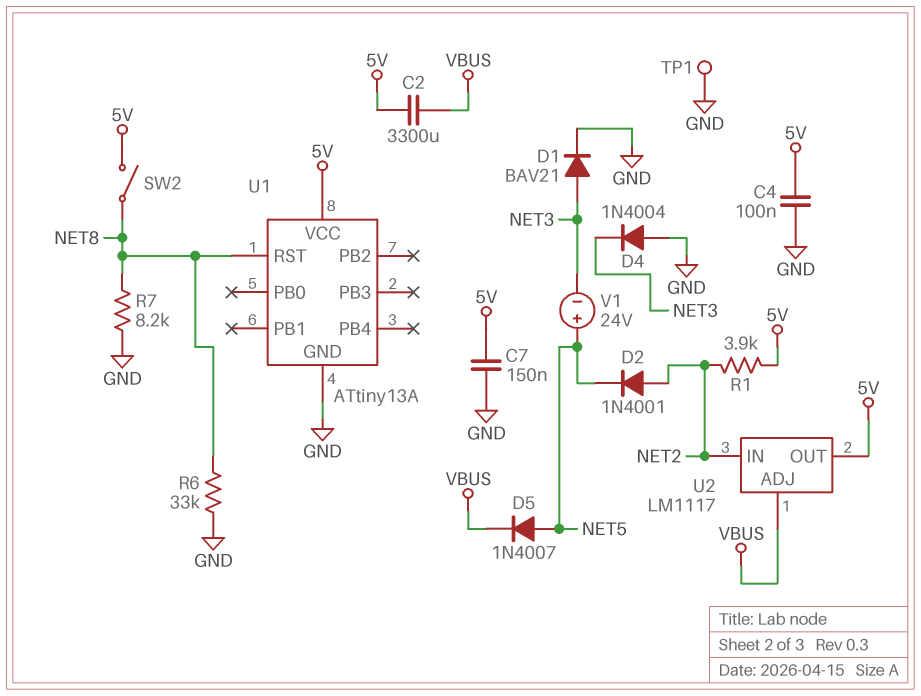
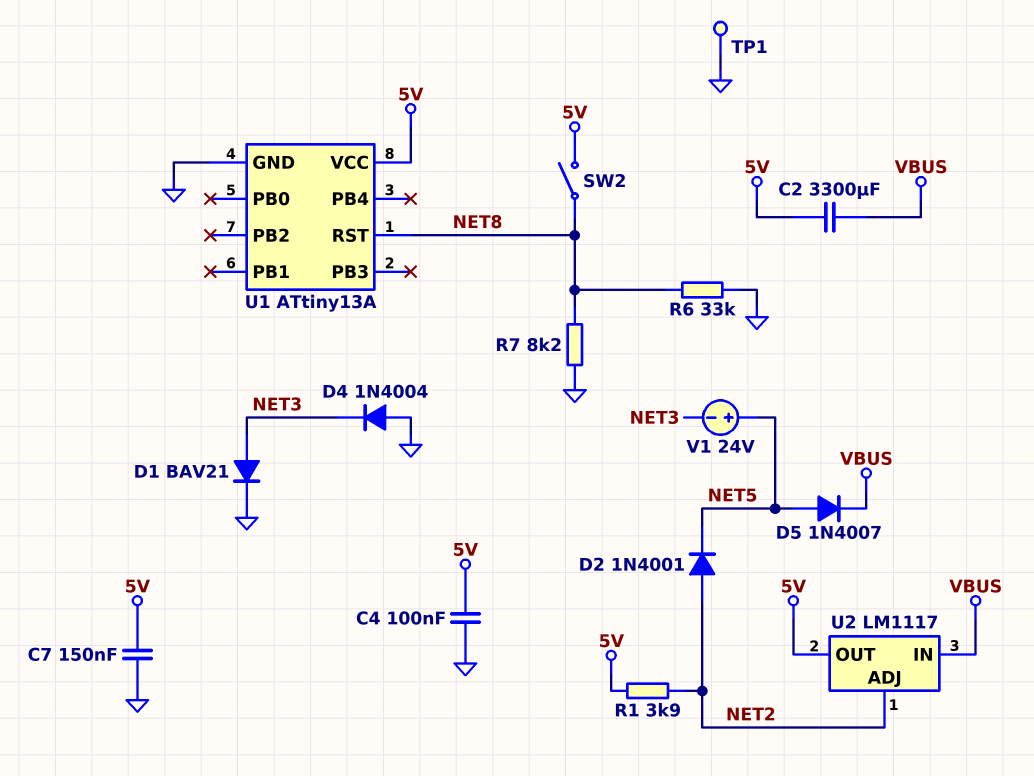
U2 pin ADJ: VBUS -> NET2
U2 pin IN: NET2 -> VBUS

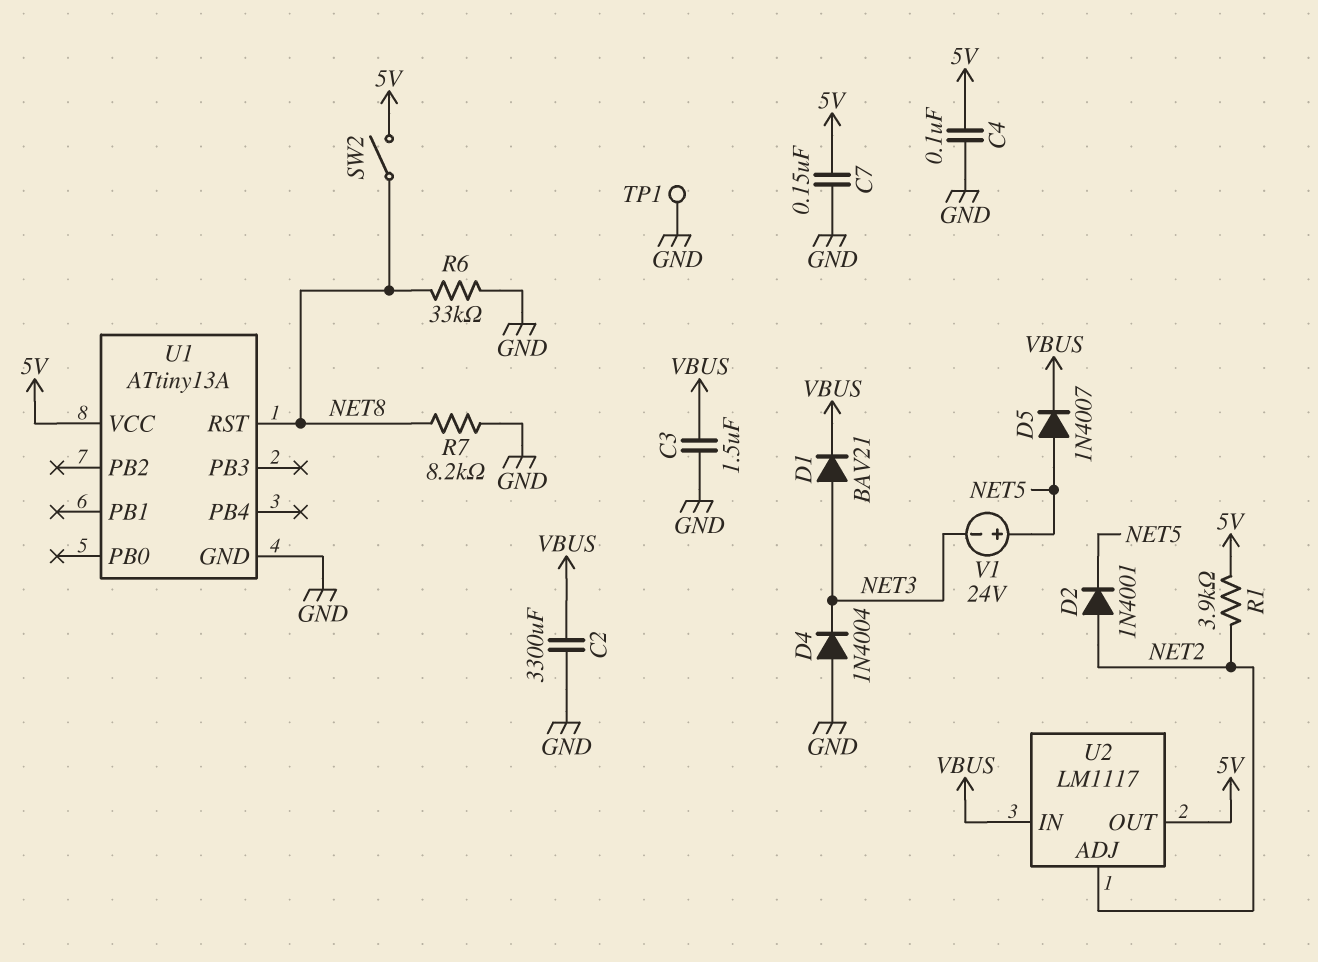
C2: 3300uF (5V, VBUS) -> 3300uF (GND, VBUS)
C3: none -> 1.5uF (GND, VBUS)
D1: diode BAV21 (A NET3, K GND) -> diode BAV21 (A NET3, K VBUS)

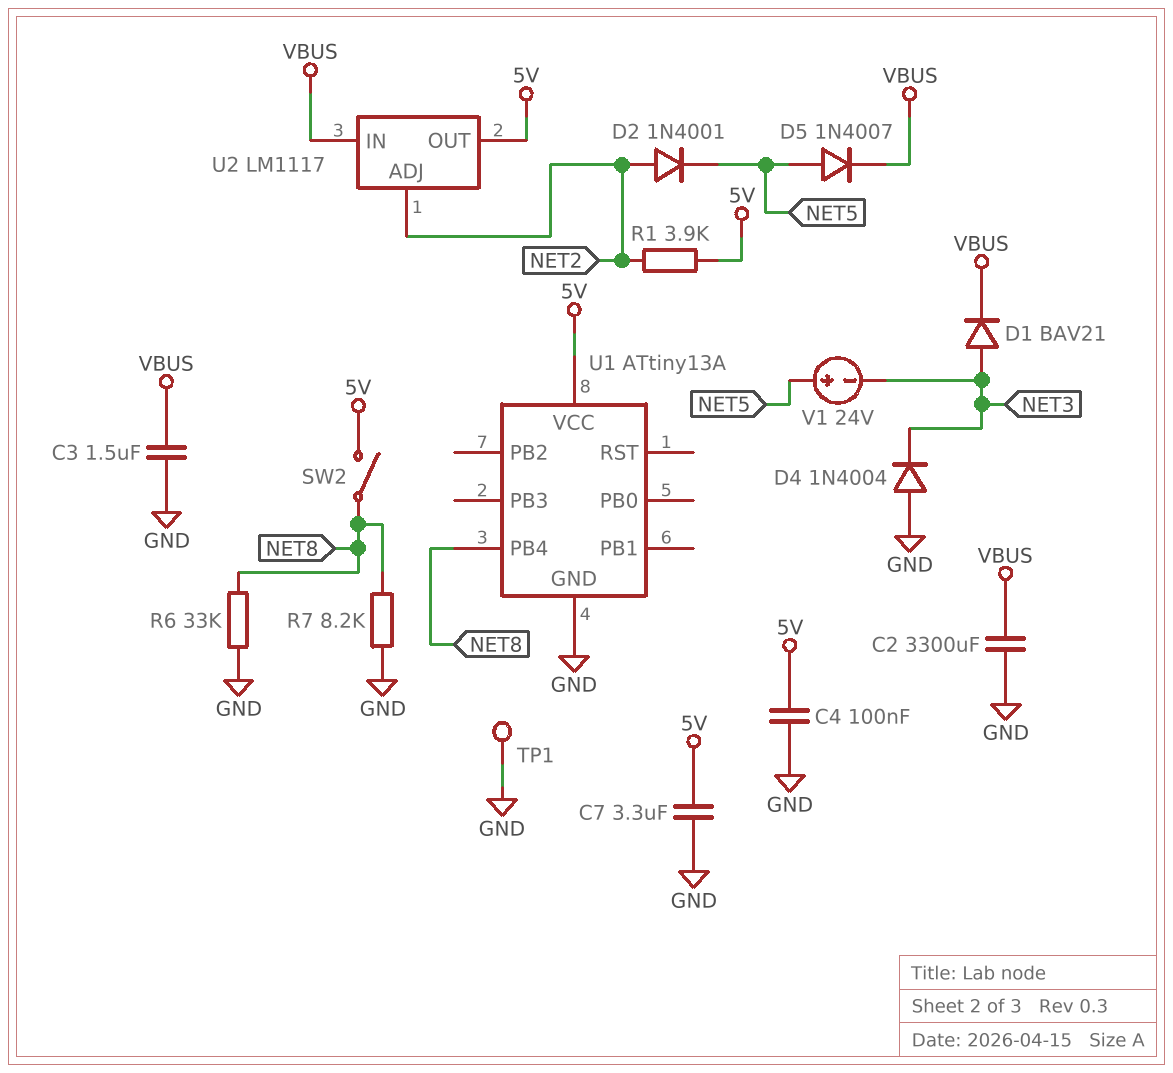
C7: 150nF (5V, GND) -> 3.3uF (5V, GND)
U1 pin PB4: none -> NET8
U1 pin RST: NET8 -> none

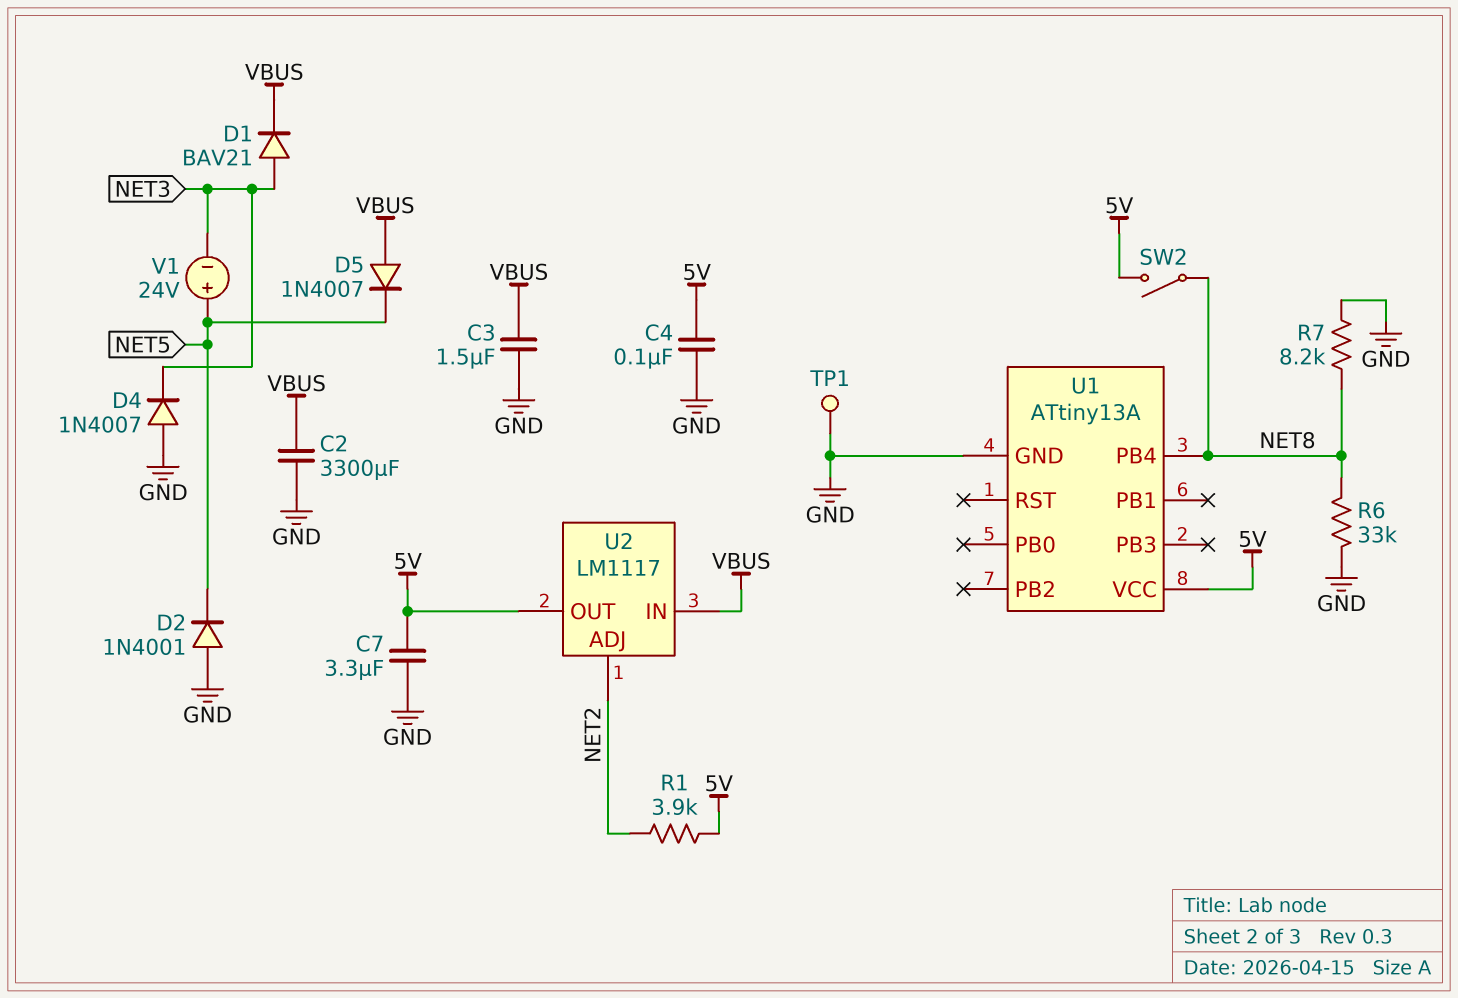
D2: diode 1N4001 (A NET2, K NET5) -> diode 1N4001 (A GND, K NET5)
D4: diode 1N4004 (A GND, K NET3) -> diode 1N4007 (A GND, K NET3)
D5: diode 1N4007 (A NET5, K VBUS) -> diode 1N4007 (A VBUS, K NET5)

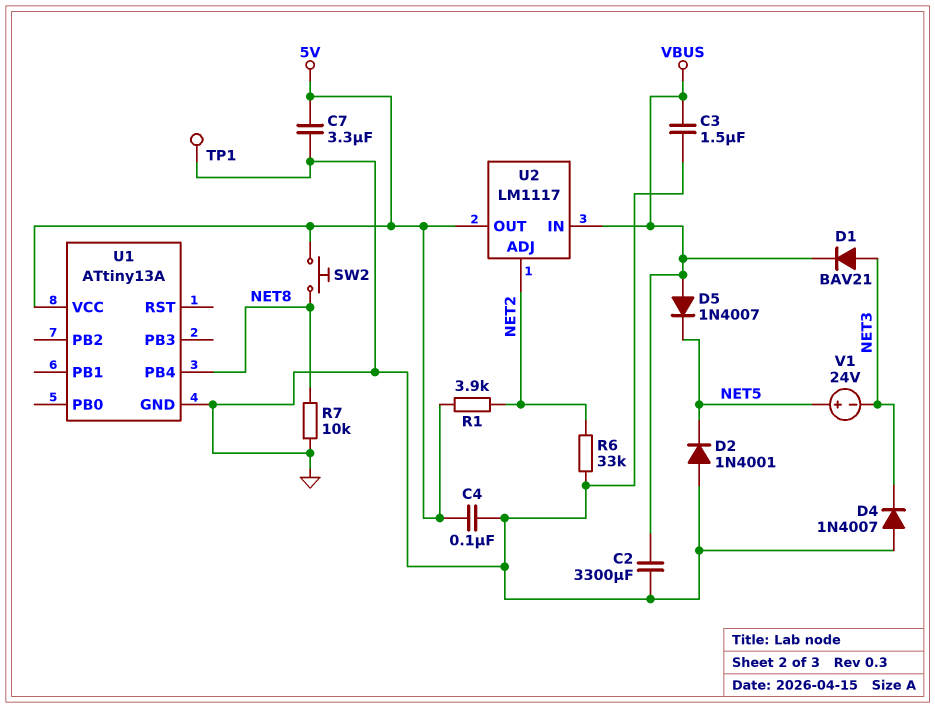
R6: 33k (GND, NET8) -> 33k (GND, NET2)
R7: 8.2k (GND, NET8) -> 10k (GND, NET8)
SW2: switch (5V, NET8) -> button (5V, NET8)

